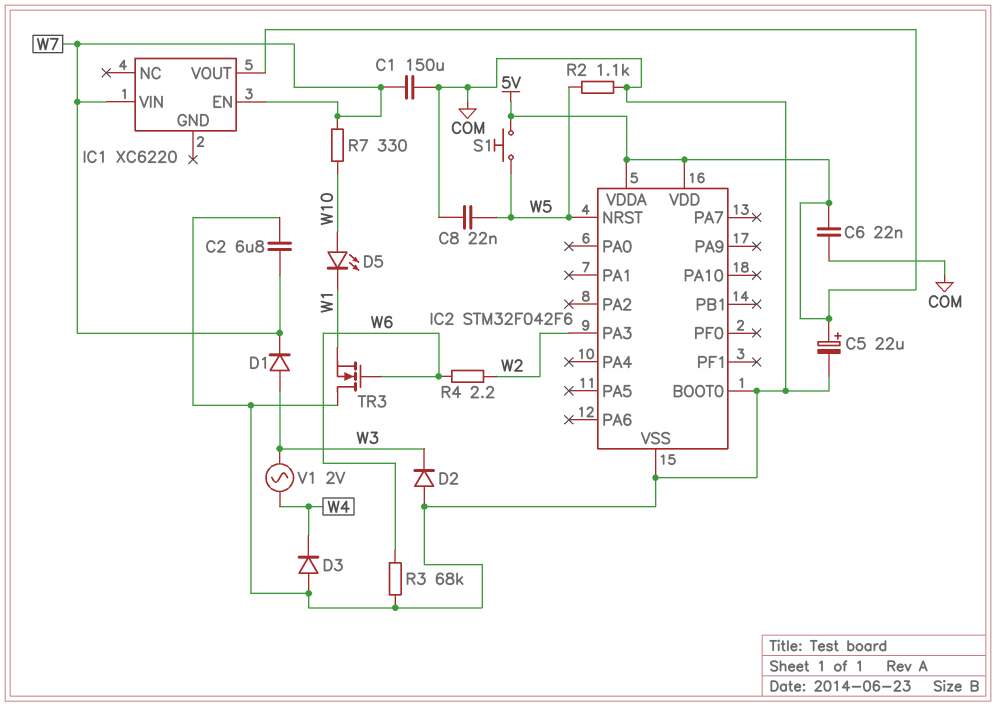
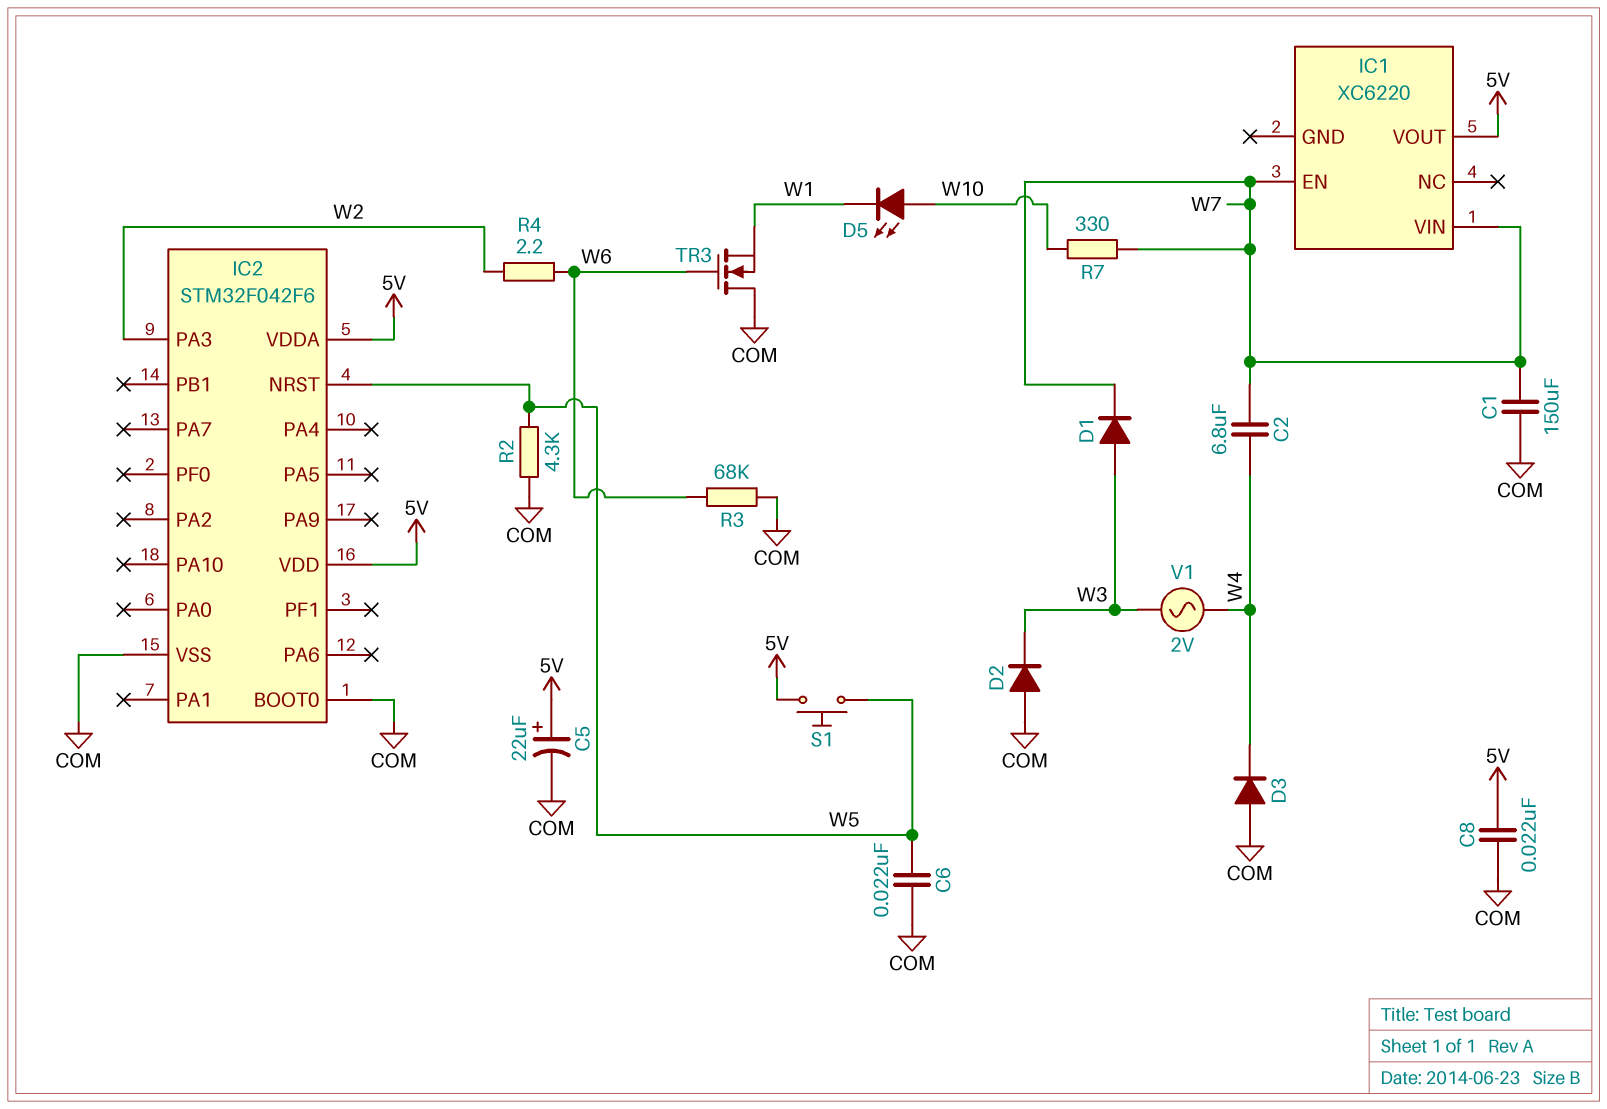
C2: 6.8uF (COM, W7) -> 6.8uF (W4, W7)
C6: 22nF (5V, COM) -> 22nF (COM, W5)
C8: 22nF (COM, W5) -> 22nF (5V, COM)
R2: 1.1k (COM, W5) -> 4.3k (COM, W5)

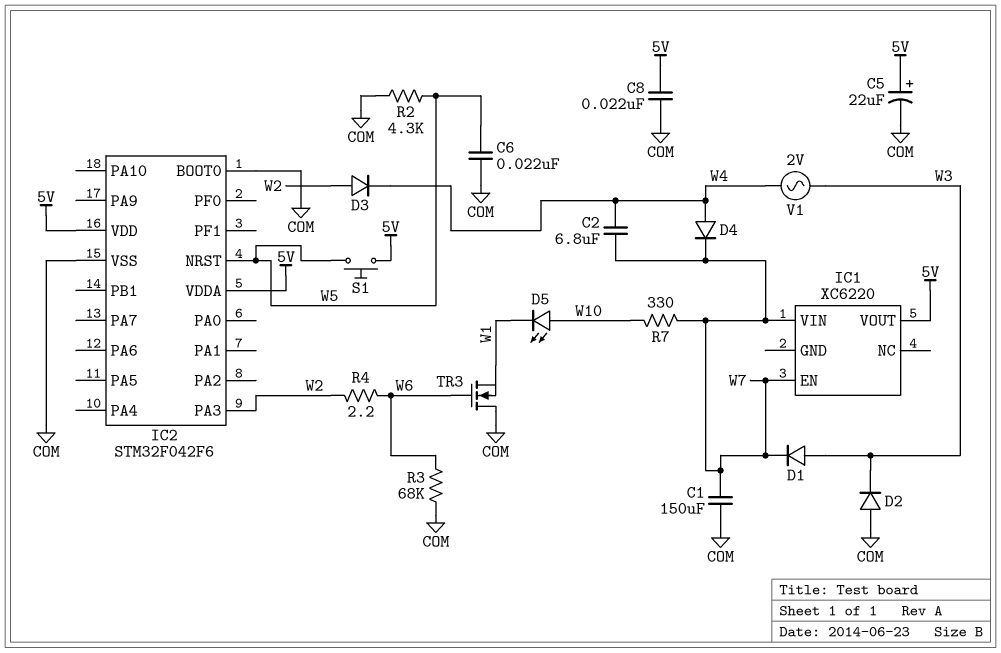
D3: diode (A COM, K W4) -> diode (A W2, K W4)
D4: none -> diode (A W4, K W7)

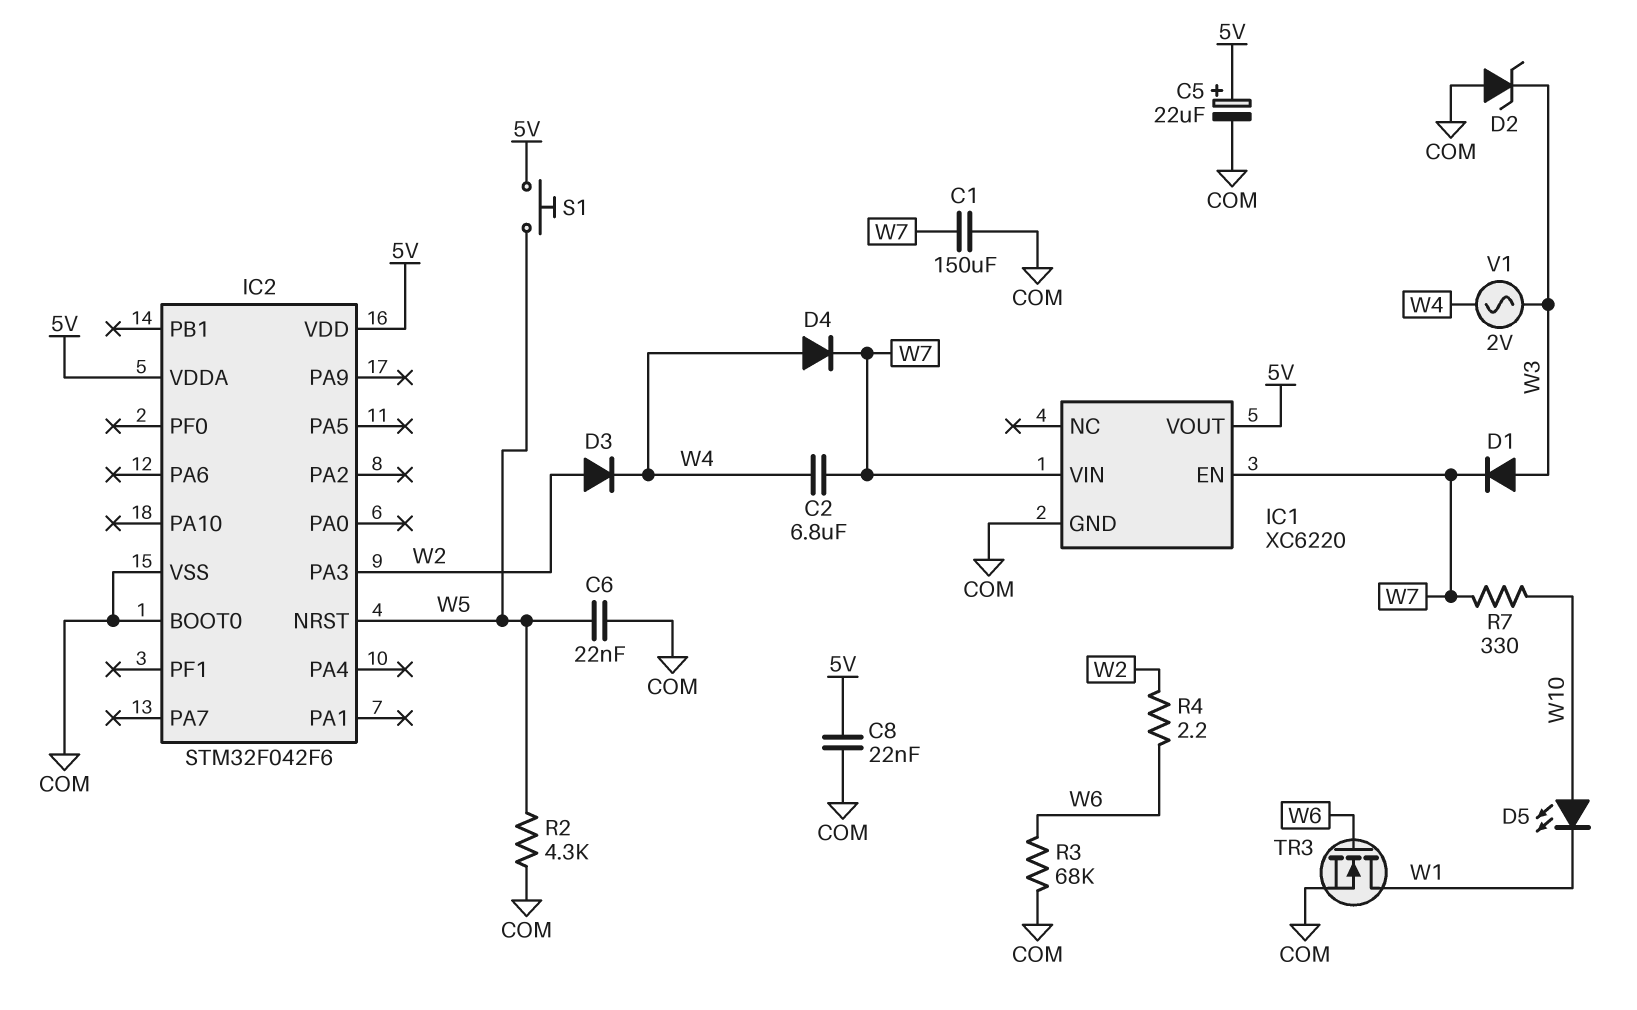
D2: diode (A COM, K W3) -> zener (A COM, K W3)
IC1 pin GND: none -> COM
TR3: NMOS (G W6, D COM, S W1) -> NMOS (G W6, D W1, S COM)

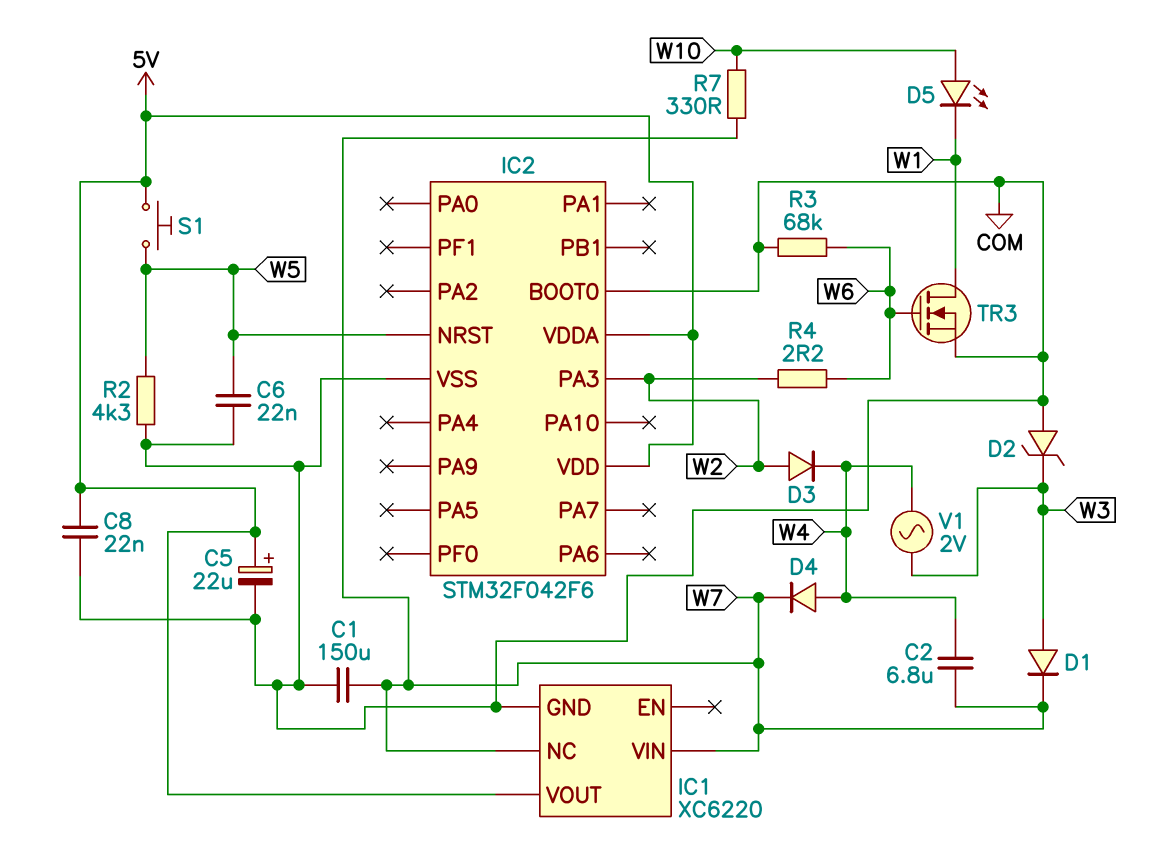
IC1 pin EN: W7 -> none
IC1 pin NC: none -> W7

